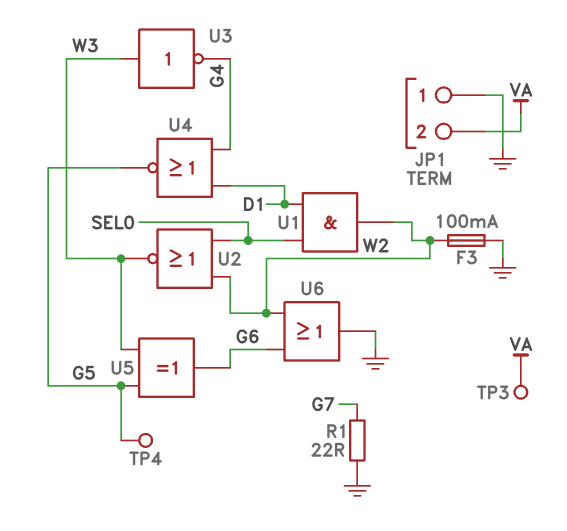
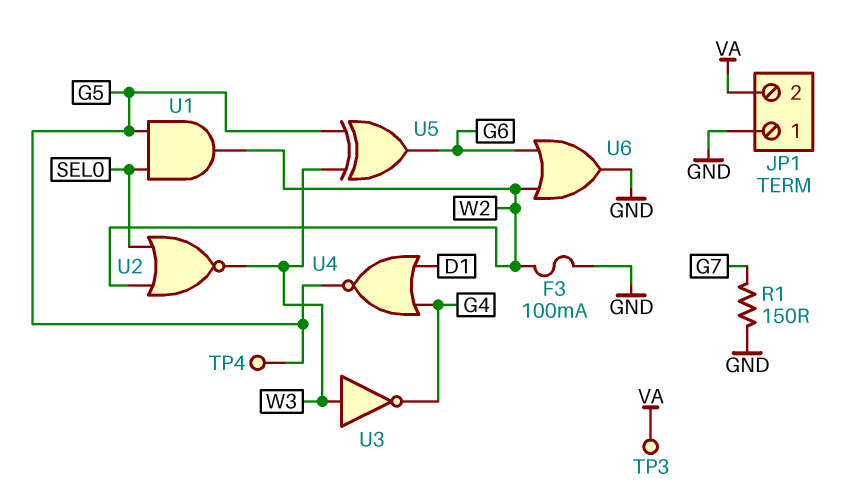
R1: 22 (G7, GND) -> 150 (G7, GND)
U1: AND (in D1, in SEL0, out W2) -> AND (in G5, in SEL0, out W2)

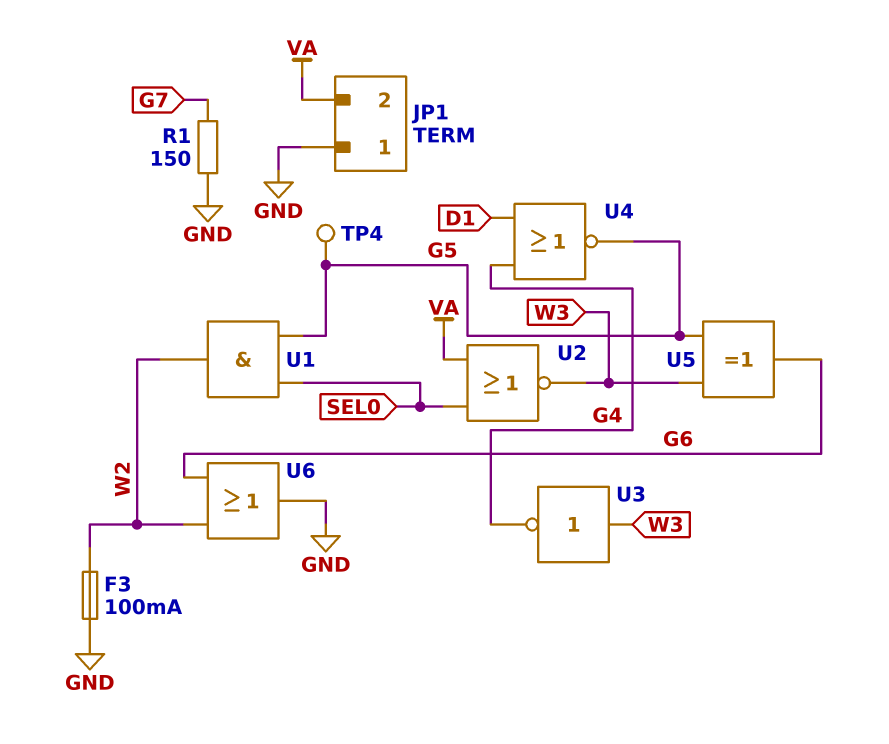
TP3: test point (VA) -> none
U2: NOR (in SEL0, in W2, out W3) -> NOR (in SEL0, in VA, out W3)

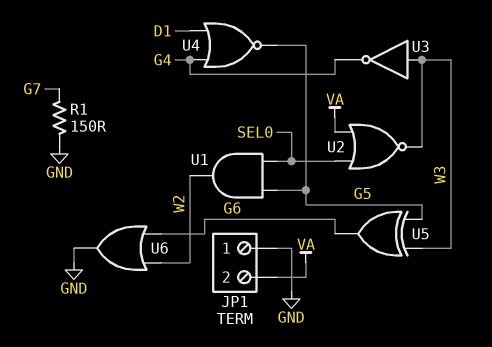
F3: 100mA (GND, W2) -> none
TP4: test point (G5) -> none

